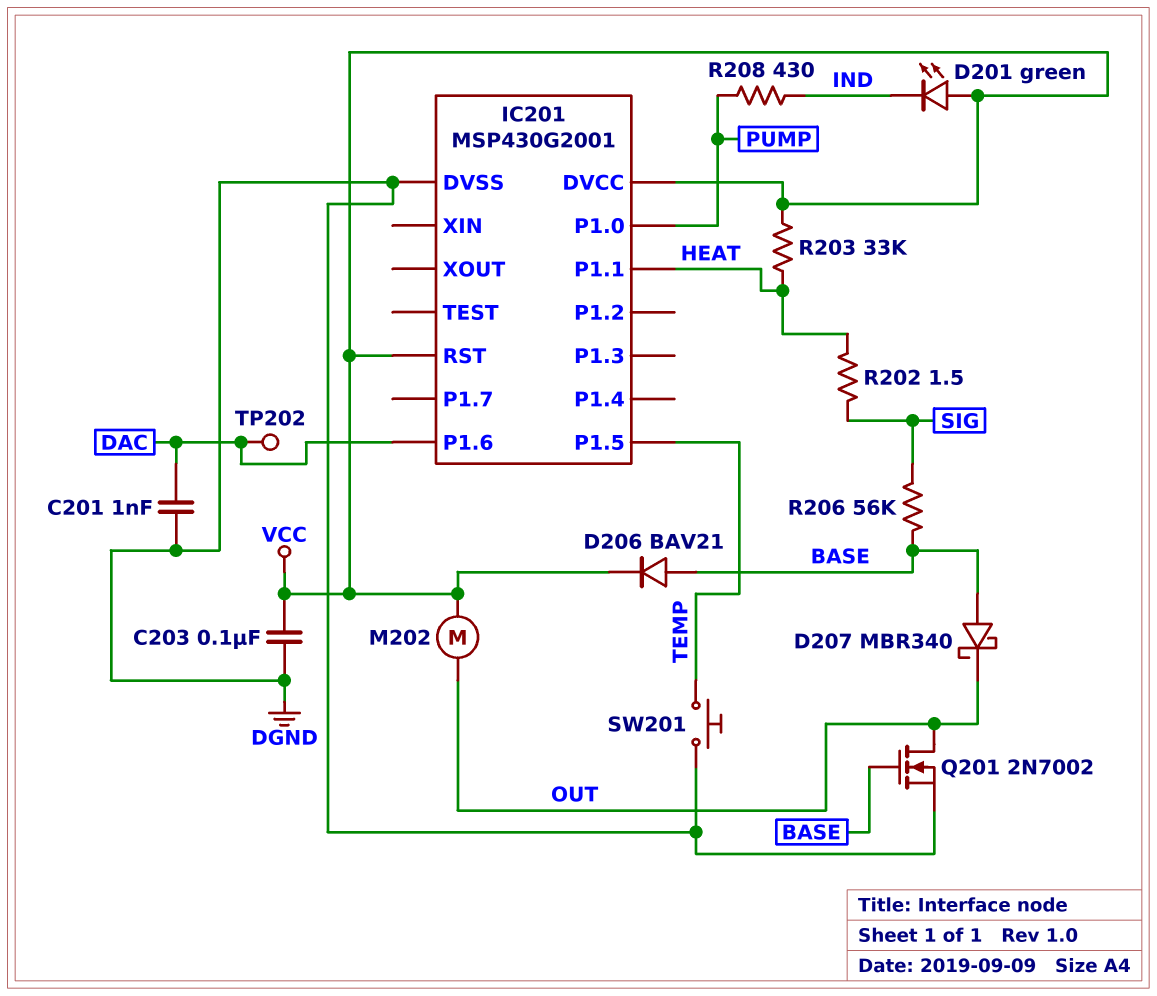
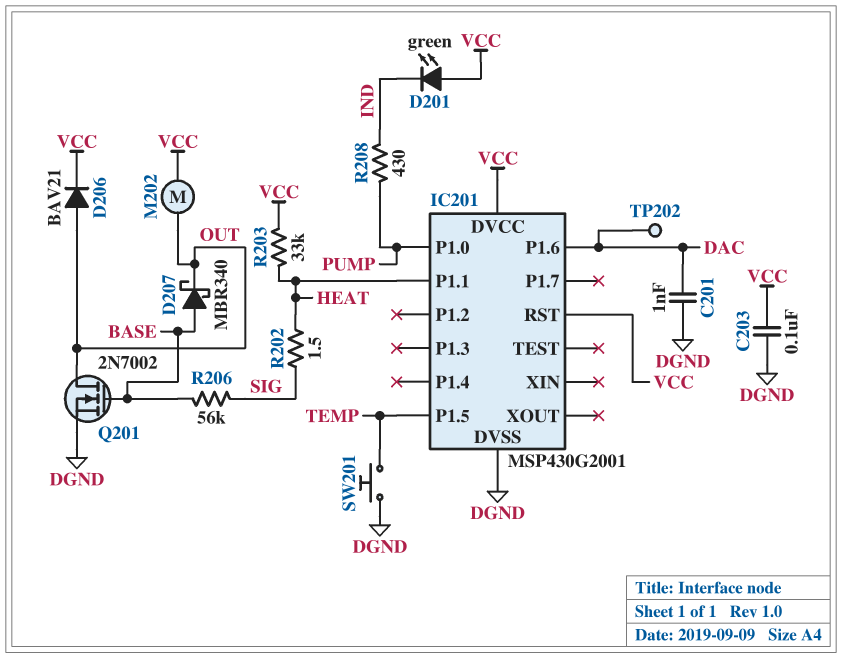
D206: diode BAV21 (A BASE, K VCC) -> diode BAV21 (A OUT, K VCC)

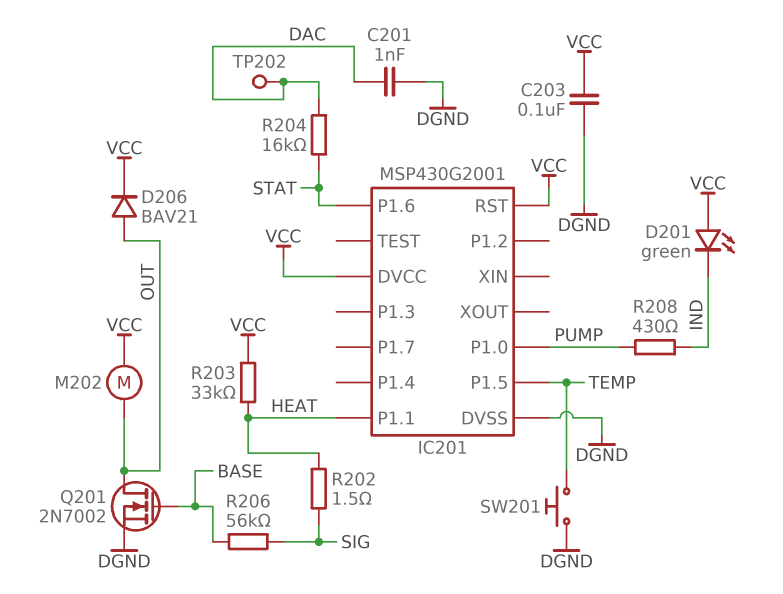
D207: schottky MBR340 (A BASE, K OUT) -> none
IC201 pin P1.6: DAC -> STAT
R204: none -> 16k (DAC, STAT)

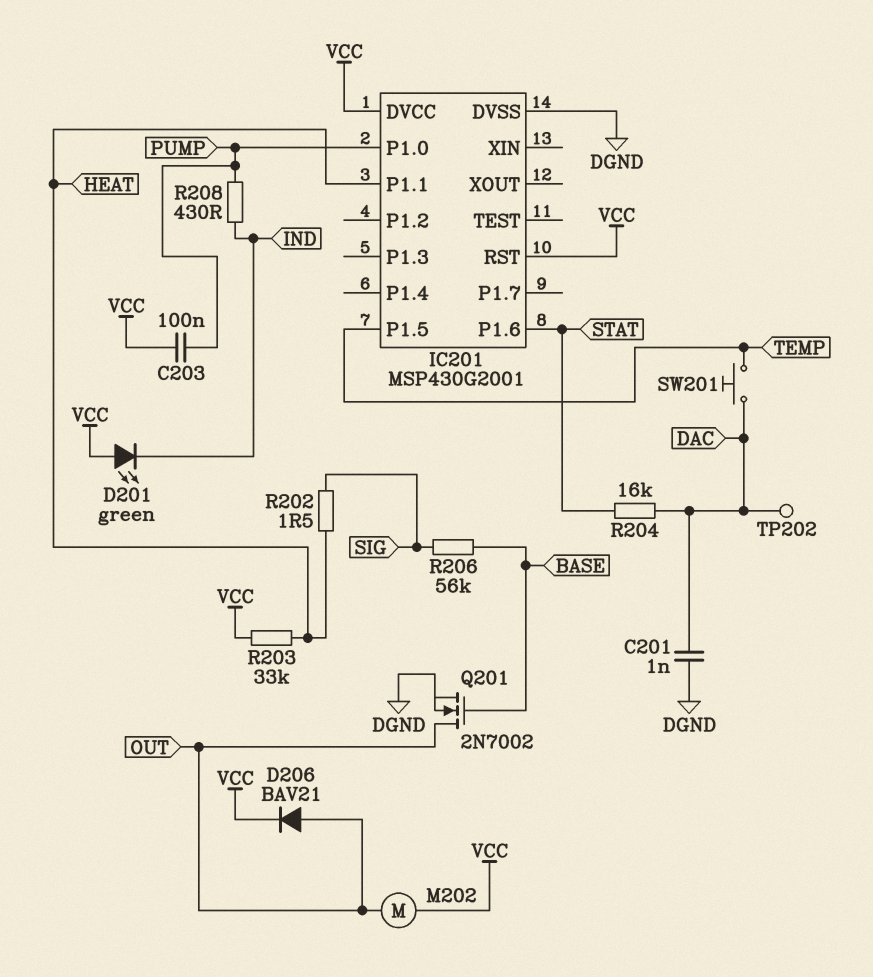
C203: 100nF (DGND, VCC) -> 100nF (PUMP, VCC)
SW201: button (DGND, TEMP) -> button (DAC, TEMP)

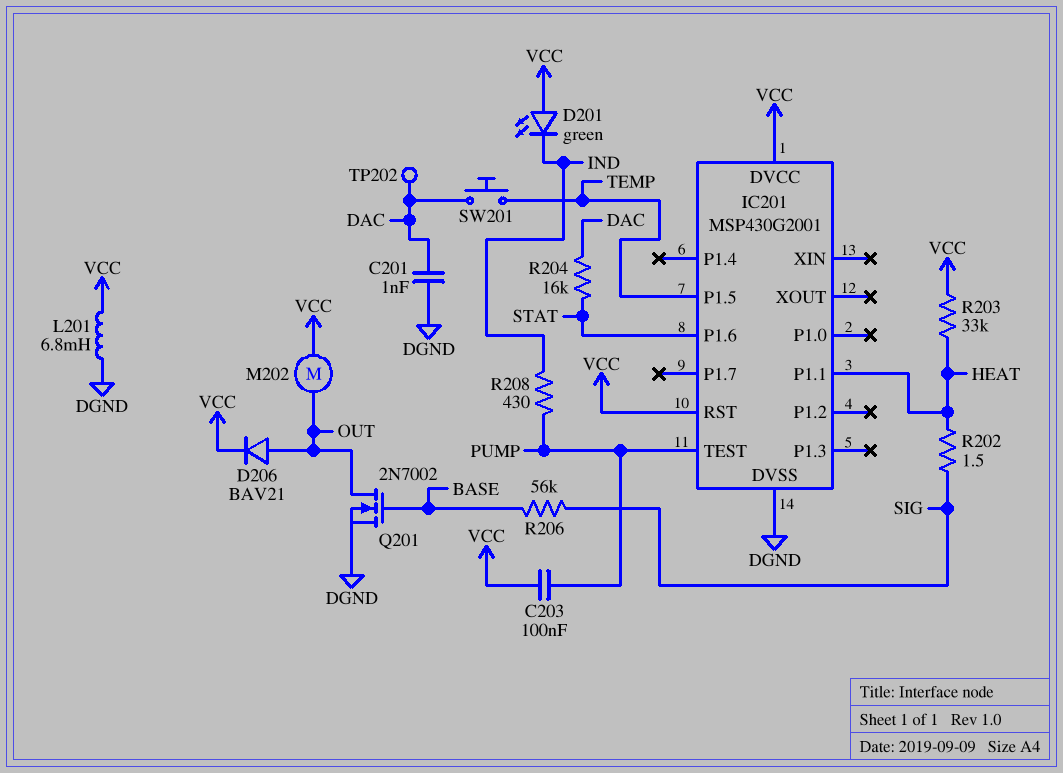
IC201 pin P1.0: PUMP -> none
IC201 pin TEST: none -> PUMP
L201: none -> 6.8mH (DGND, VCC)

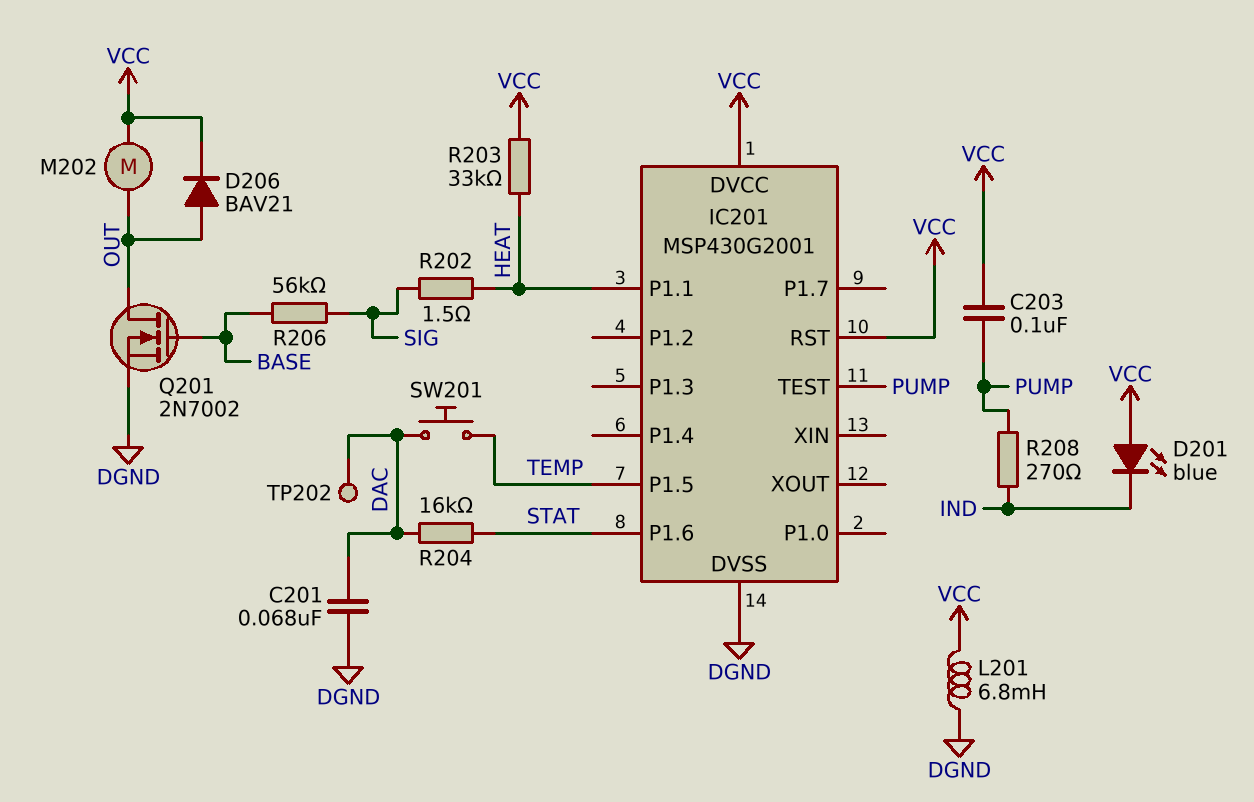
C201: 1nF (DAC, DGND) -> 68nF (DAC, DGND)
D201: LED green (A VCC, K IND) -> LED blue (A VCC, K IND)
R208: 430 (IND, PUMP) -> 270 (IND, PUMP)

